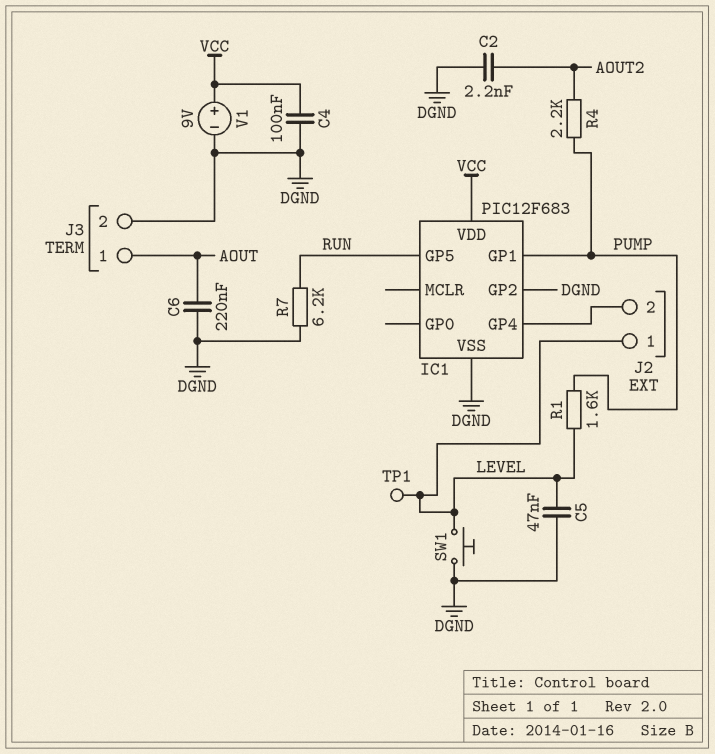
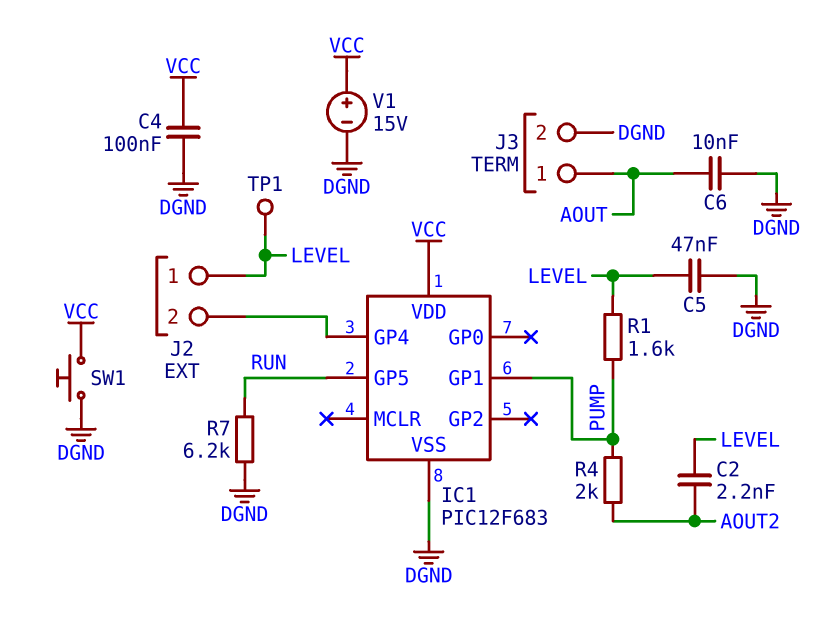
C2: 2.2nF (AOUT2, DGND) -> 2.2nF (AOUT2, LEVEL)
C6: 220nF (AOUT, DGND) -> 10nF (AOUT, DGND)
IC1 pin GP2: DGND -> none
R4: 2.2k (AOUT2, PUMP) -> 2k (AOUT2, PUMP)
SW1: button (DGND, LEVEL) -> button (DGND, VCC)
V1: 9V (plus VCC, minus DGND) -> 15V (plus VCC, minus DGND)

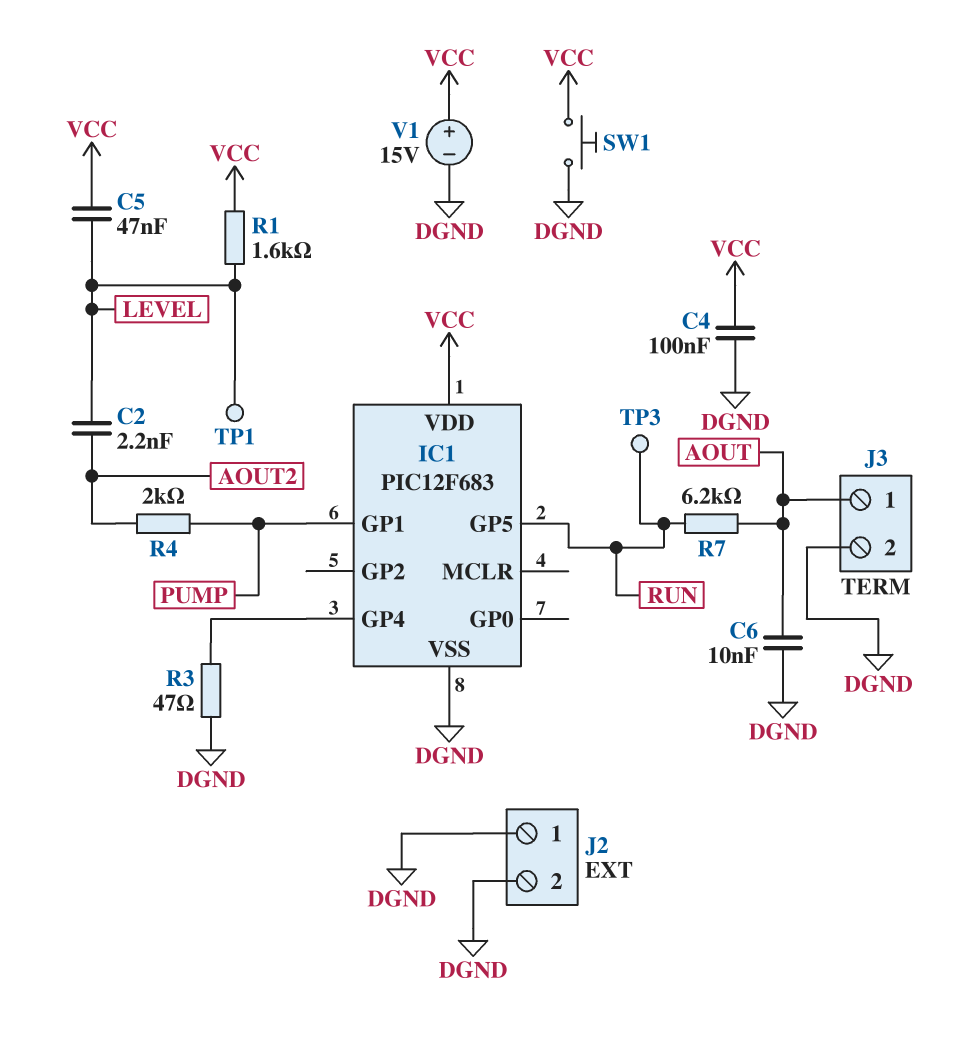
C5: 47nF (DGND, LEVEL) -> 47nF (LEVEL, VCC)
J2 pin 1: LEVEL -> DGND
J2 pin 2: IC1/GP4 -> DGND
R1: 1.6k (LEVEL, PUMP) -> 1.6k (LEVEL, VCC)
R3: none -> 47 (DGND, IC1/GP4)
R7: 6.2k (DGND, RUN) -> 6.2k (AOUT, RUN)
TP3: none -> test point (RUN)

